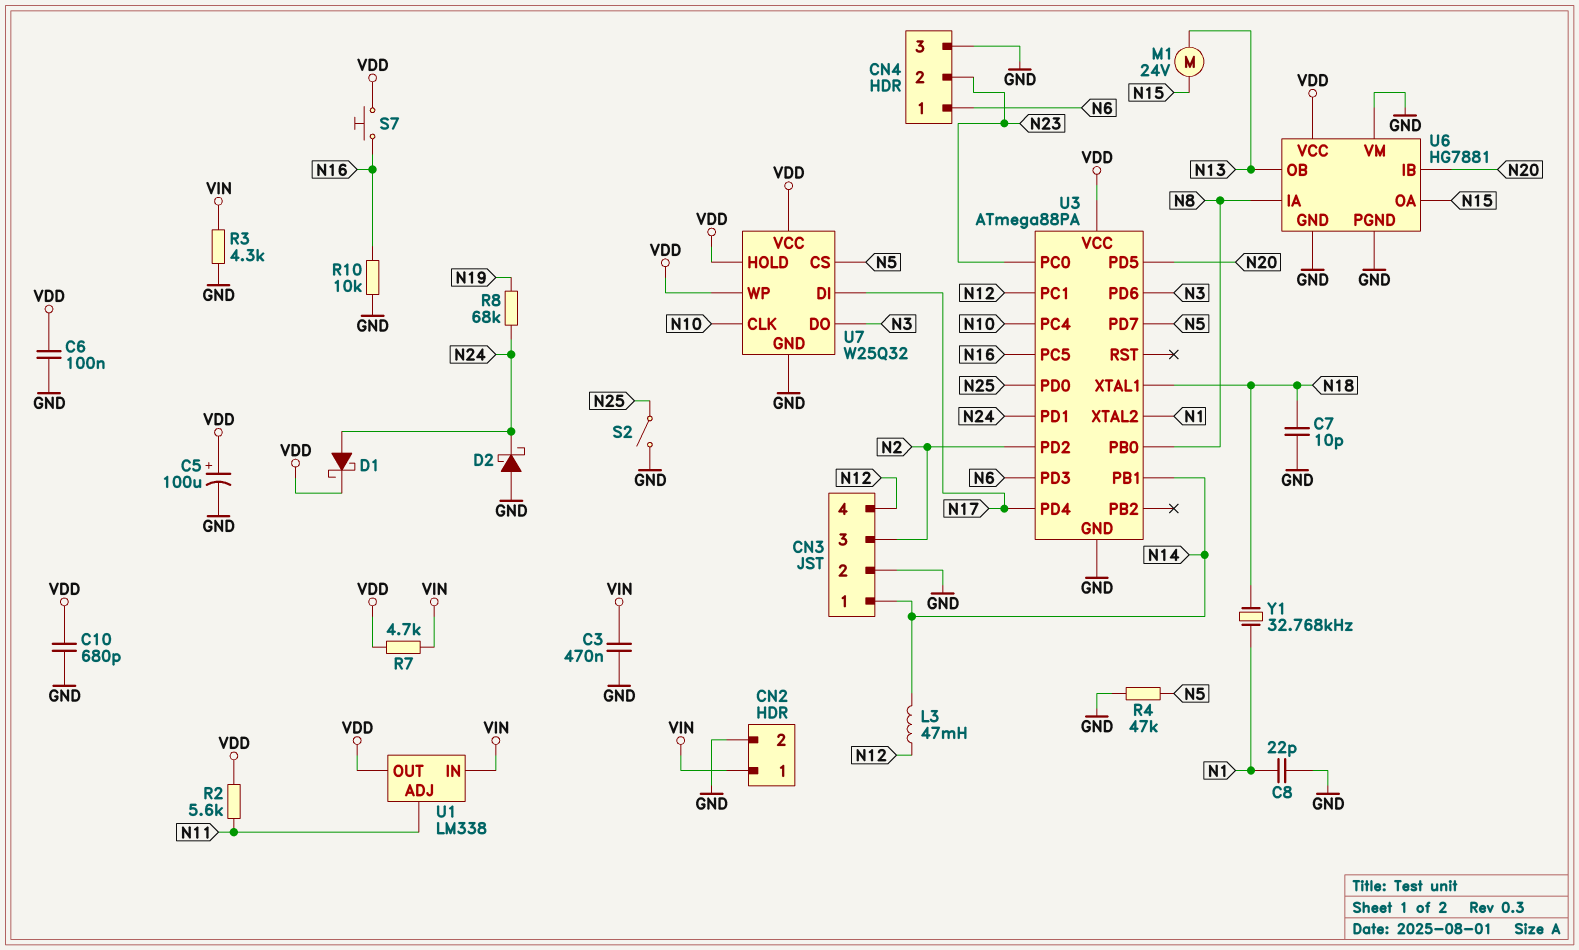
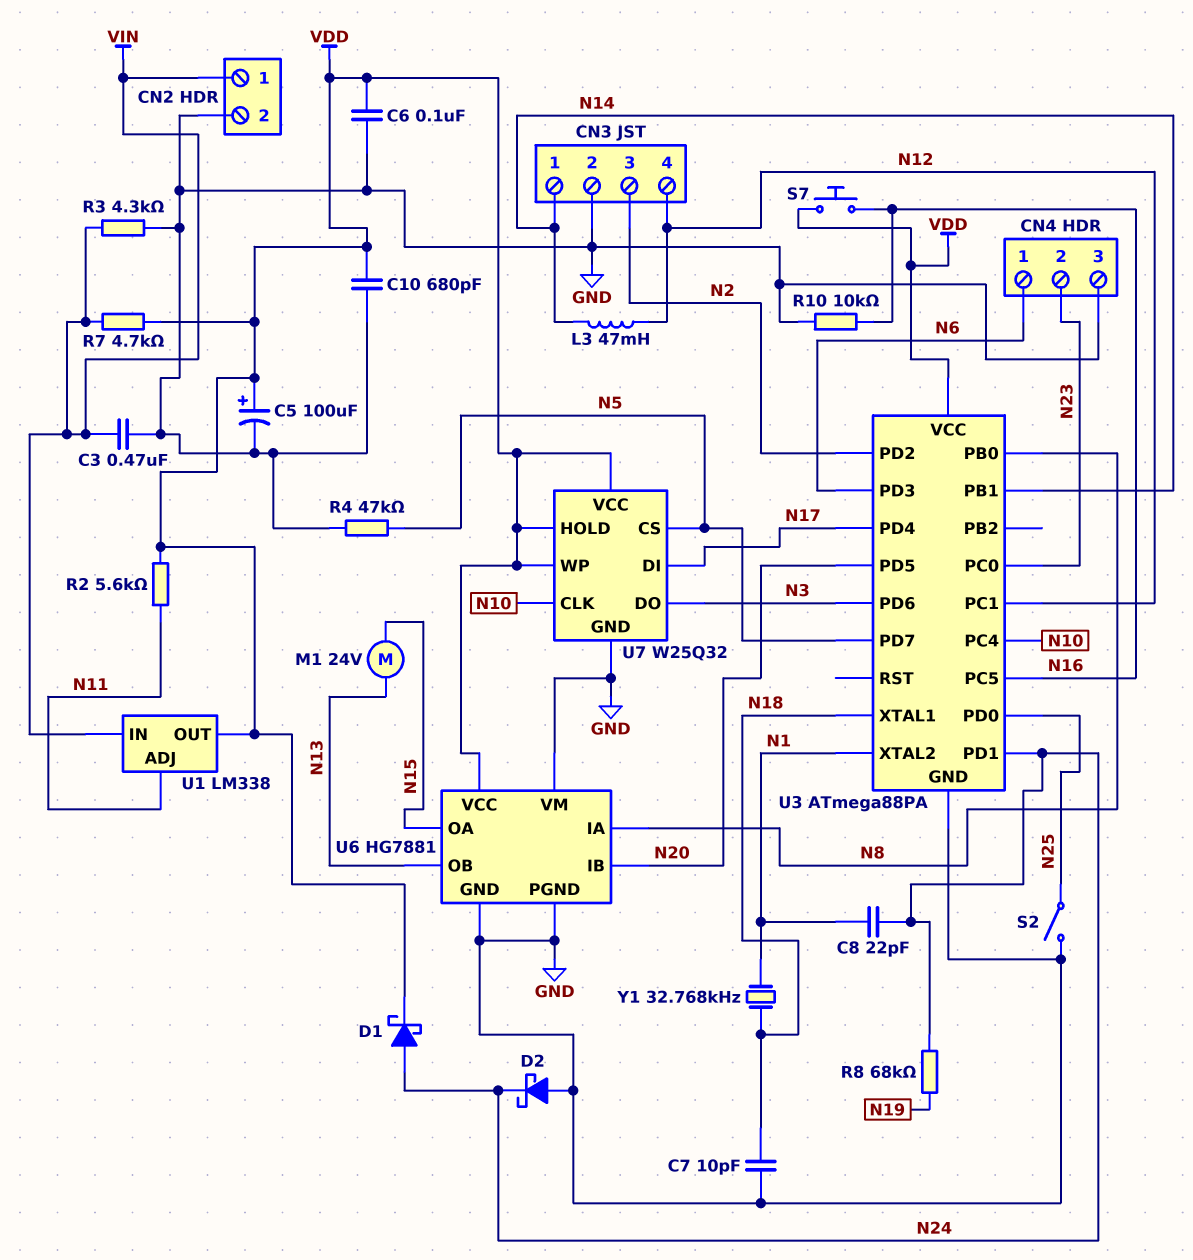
C8: 22pF (GND, N1) -> 22pF (N1, N24)

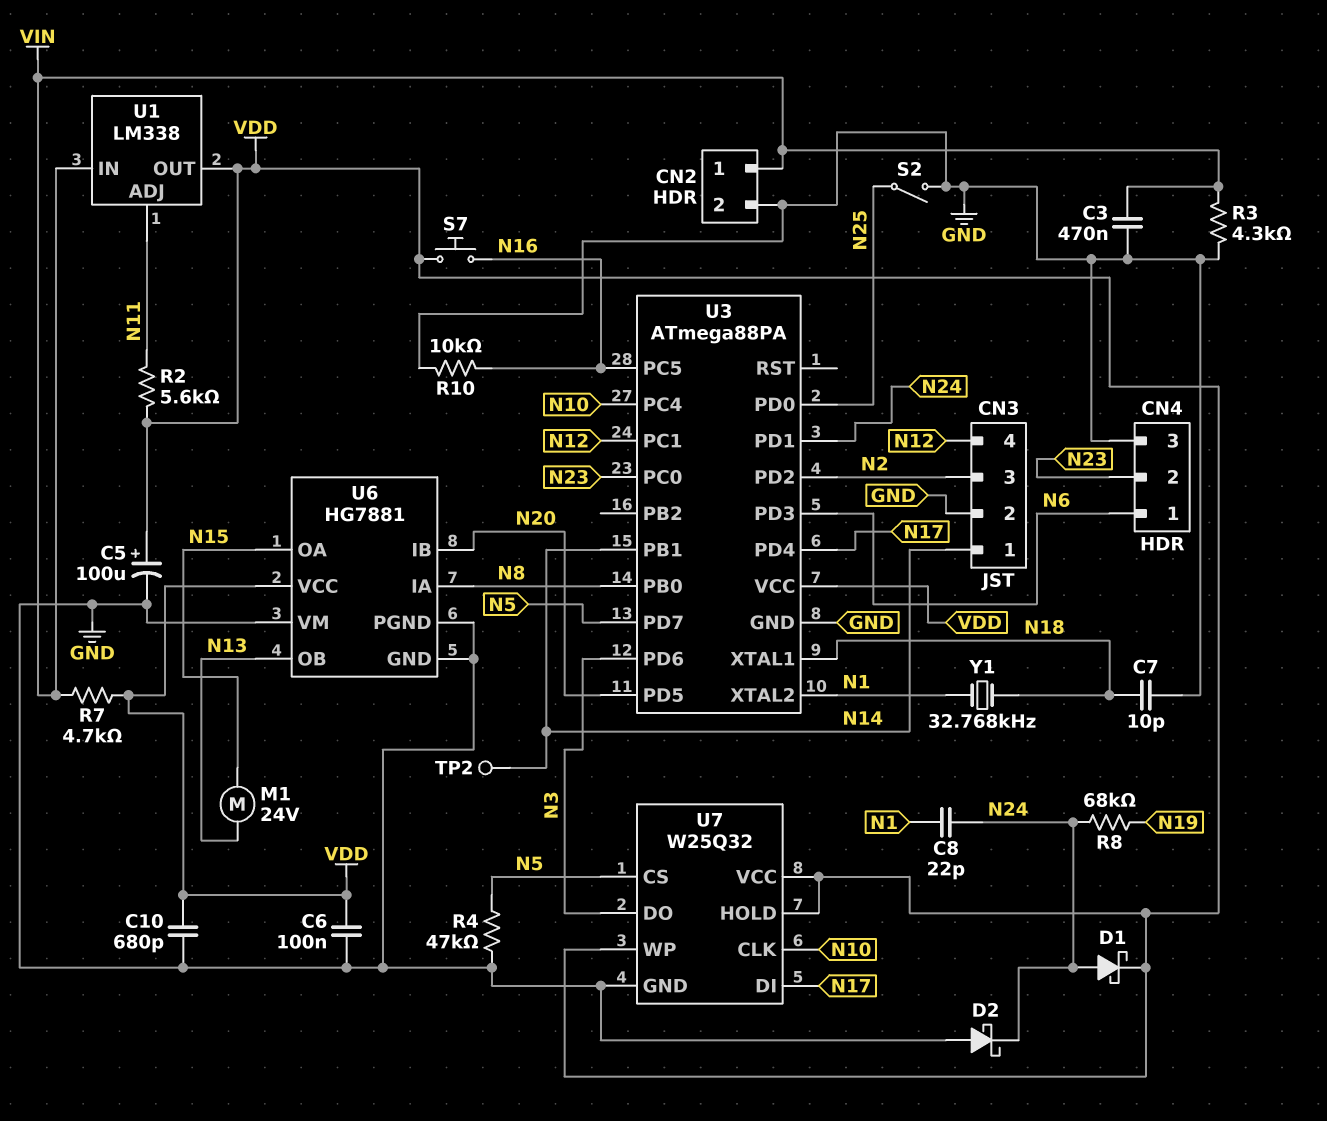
L3: 47mH (N12, N14) -> none
TP2: none -> test point (N14)

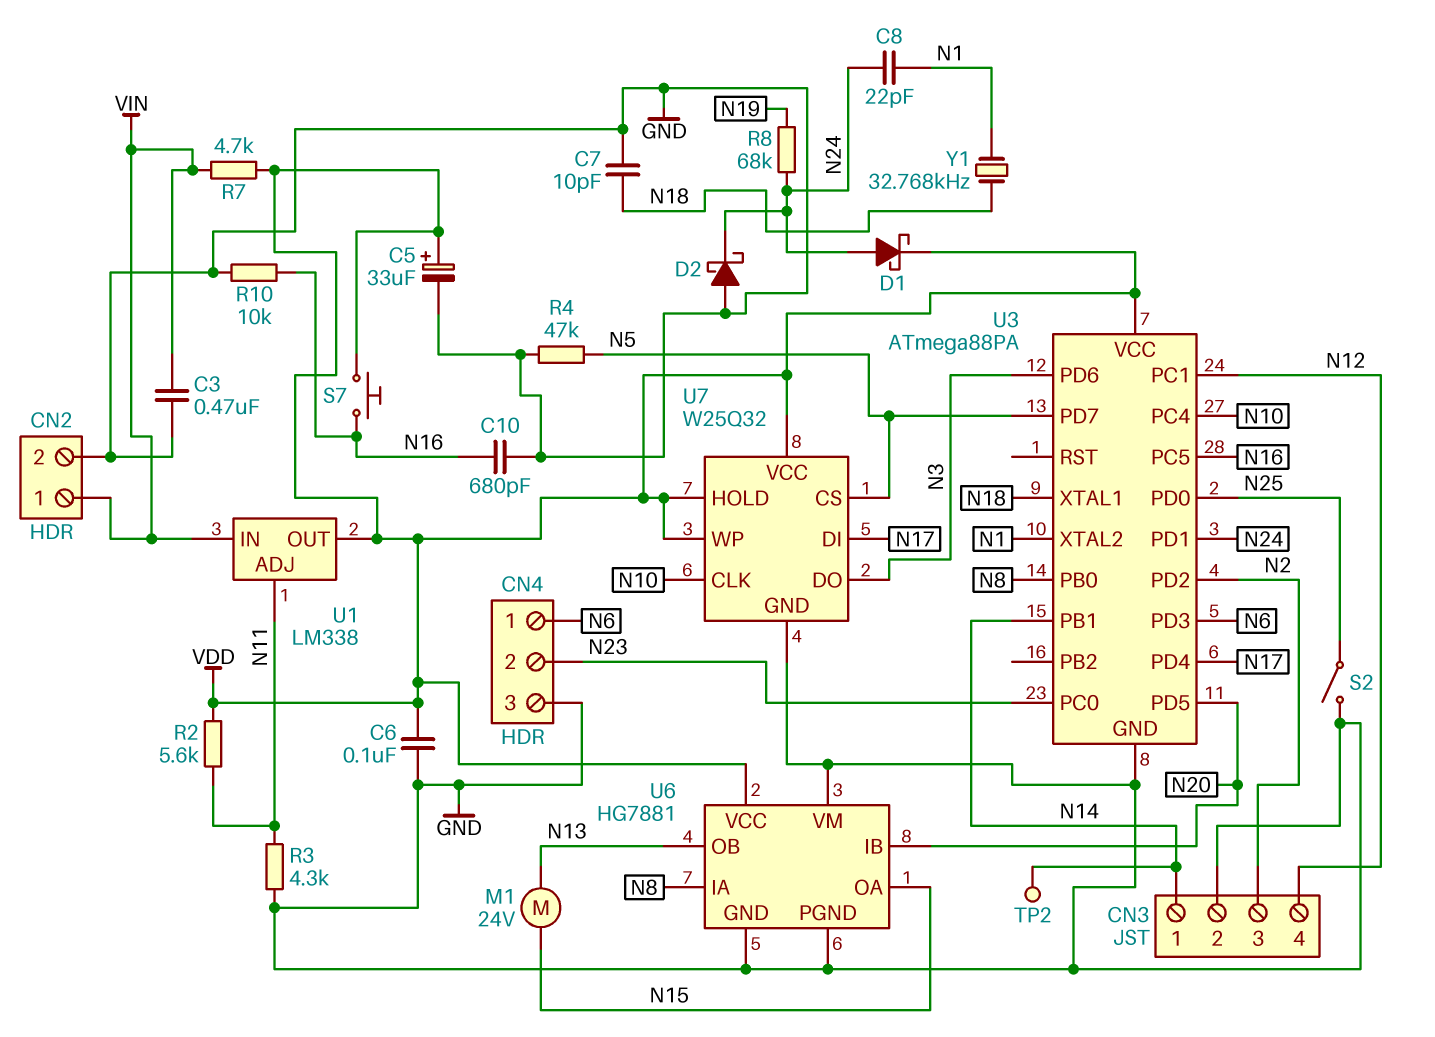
C5: 100uF (plus VDD, minus GND) -> 33uF (plus VDD, minus GND)
C10: 680pF (GND, VDD) -> 680pF (GND, N16)
R3: 4.3k (GND, VIN) -> 4.3k (GND, N11)

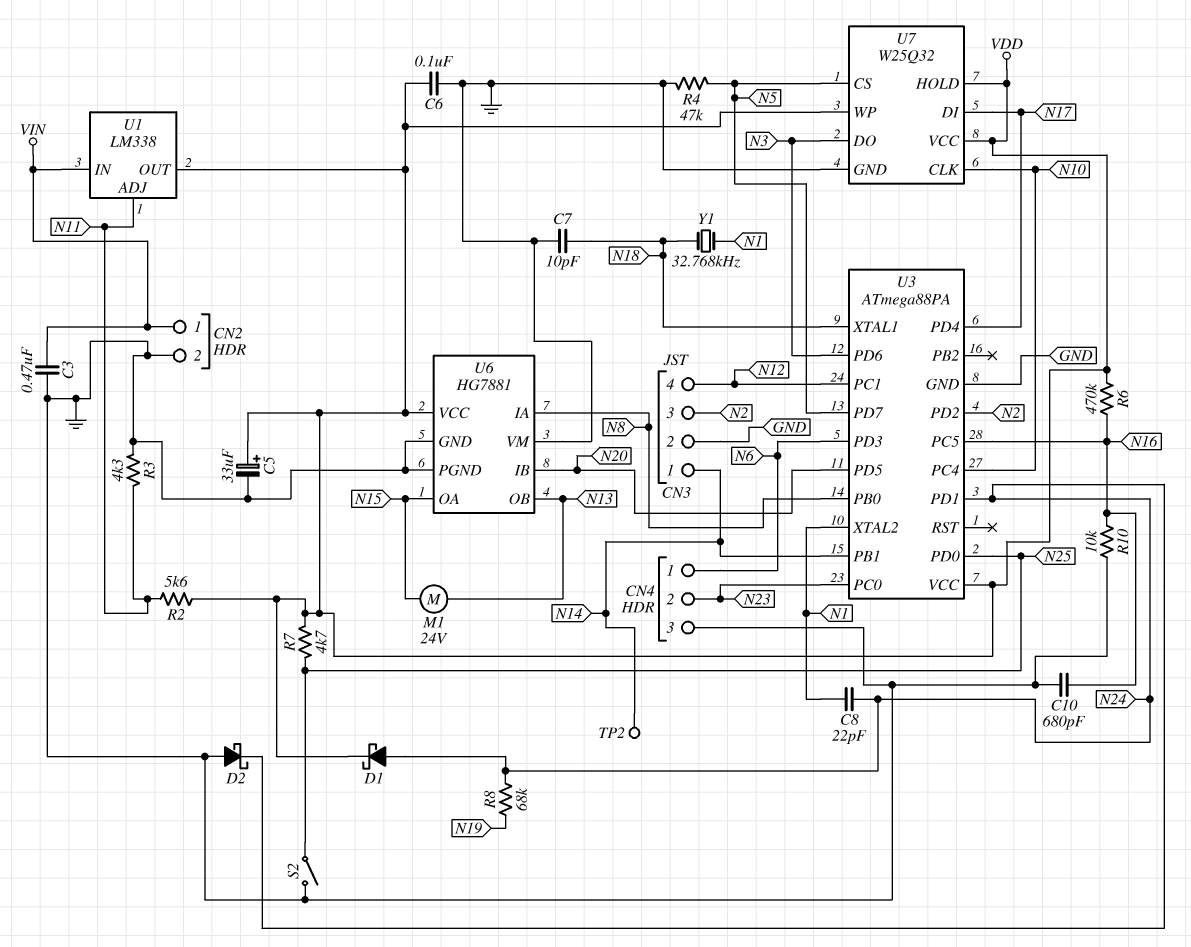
R6: none -> 470k (N16, VDD)
R7: 4.7k (VDD, VIN) -> 4.7k (N25, VDD)
S7: button (N16, VDD) -> none

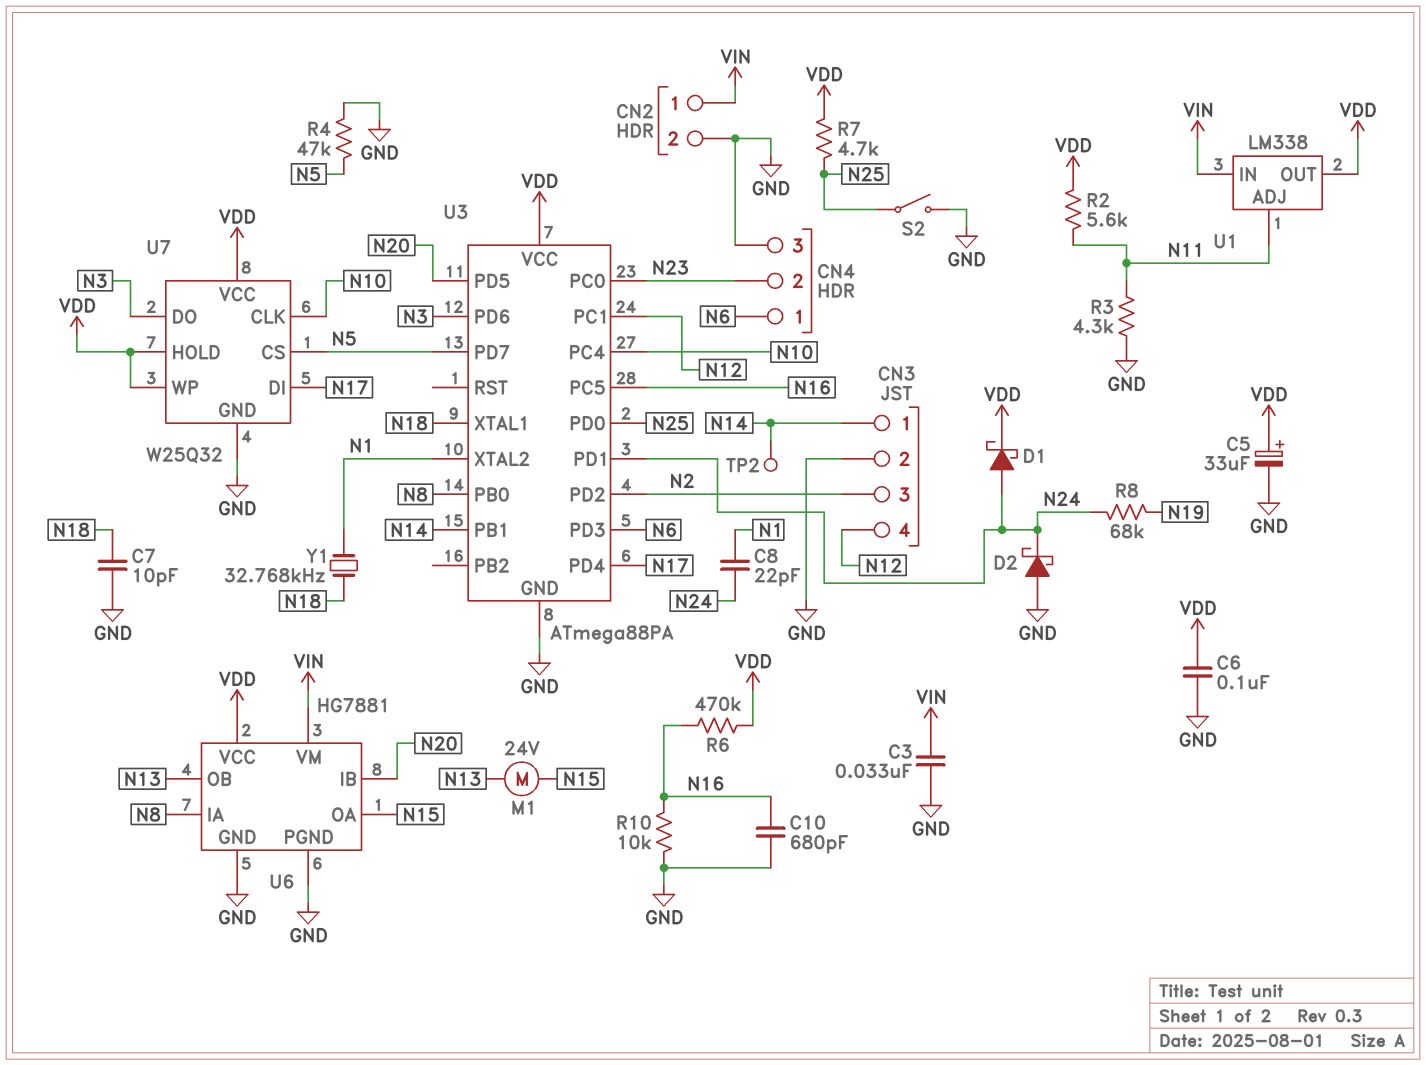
C3: 470nF (GND, VIN) -> 33nF (GND, VIN)
U6 pin VM: GND -> VIN

